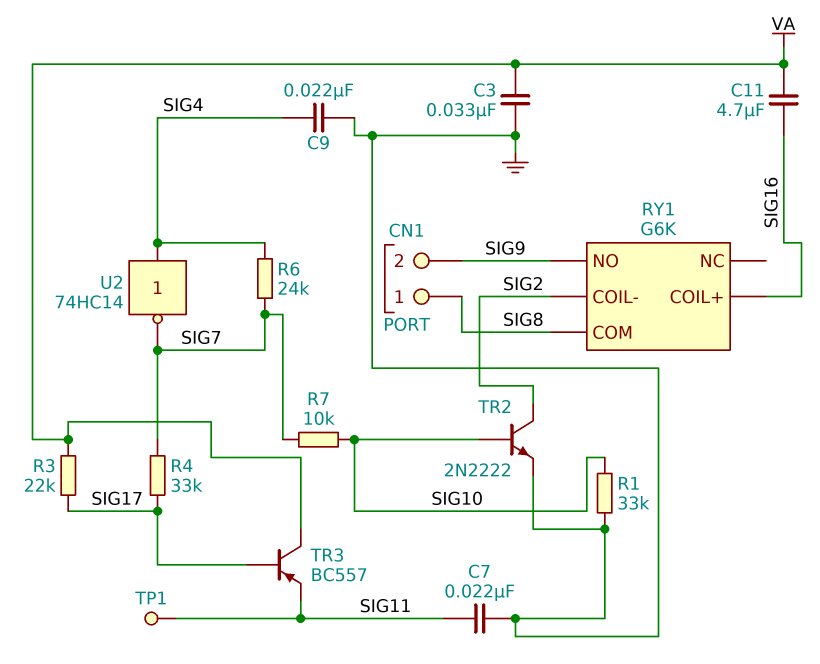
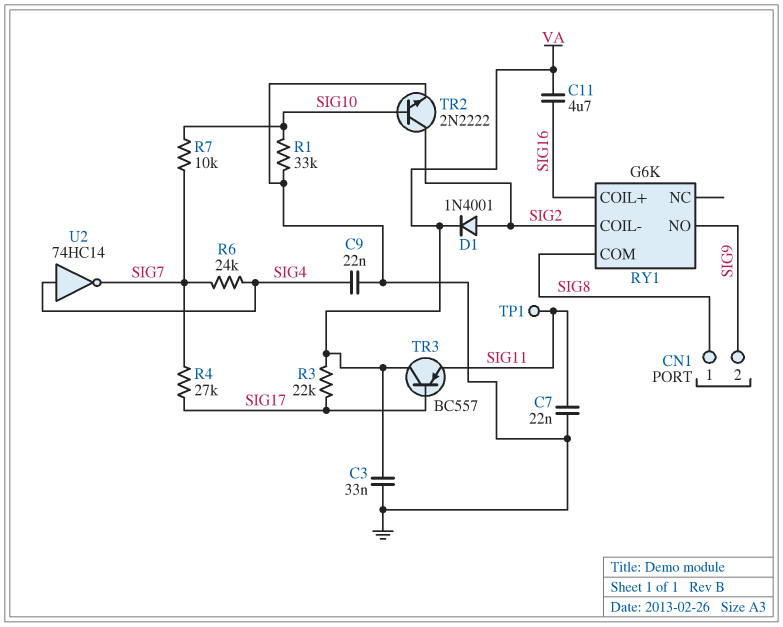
D1: none -> diode 1N4001 (A SIG2, K VA)
R4: 33k (SIG7, SIG17) -> 27k (SIG7, SIG17)

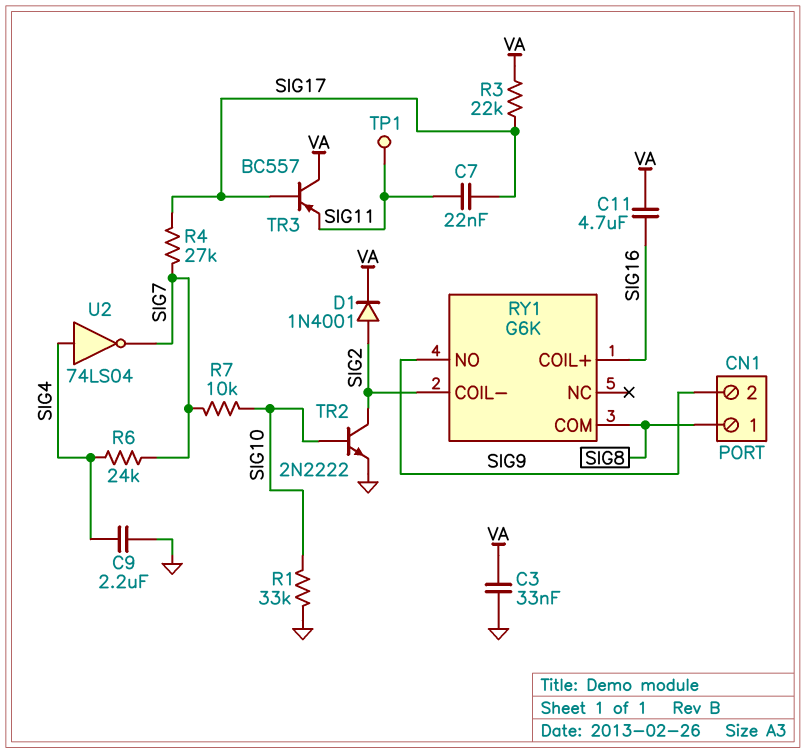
C7: 22nF (GND, SIG11) -> 22nF (SIG11, SIG17)
C9: 22nF (GND, SIG4) -> 2.2uF (GND, SIG4)
U2: NOT 74HC14 (in SIG4, out SIG7) -> NOT 74LS04 (in SIG4, out SIG7)

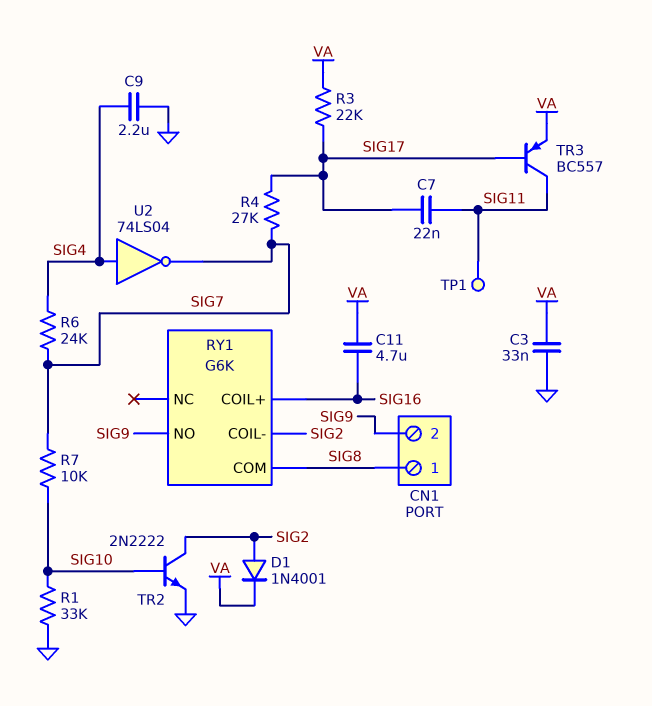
TR3: PNP BC557 (B SIG17, C VA, E SIG11) -> PNP BC557 (B SIG17, C SIG11, E VA)

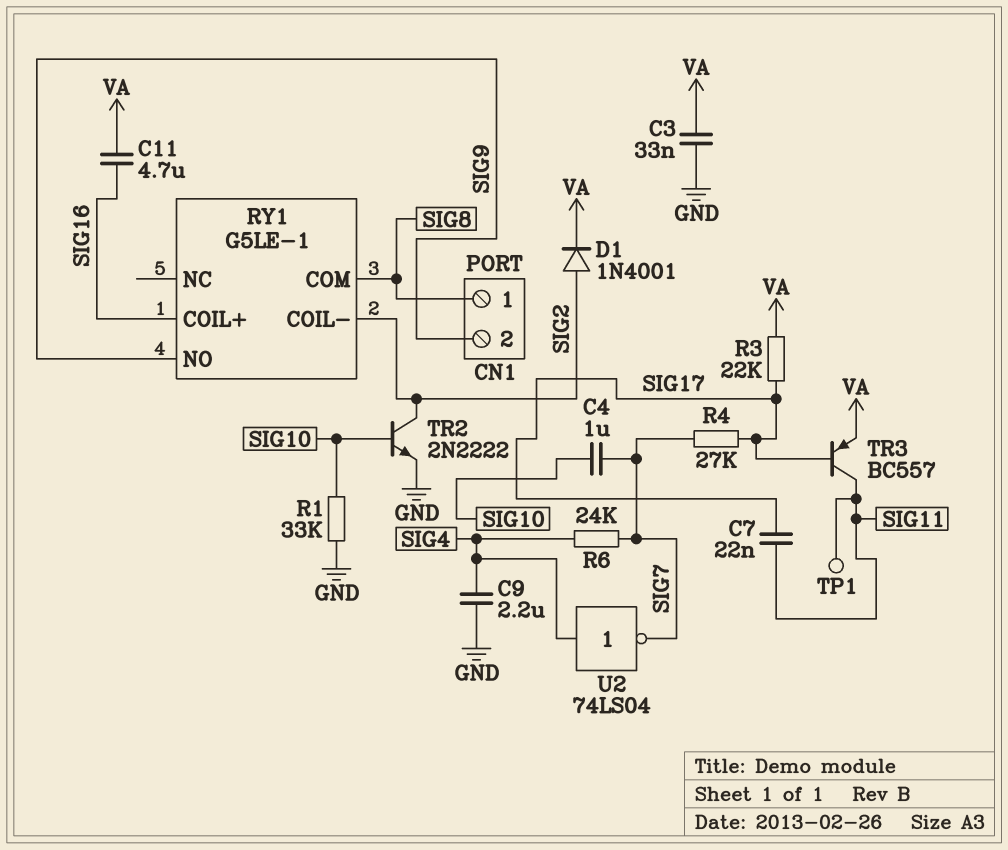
C4: none -> 1uF (SIG7, SIG10)
R7: 10k (SIG7, SIG10) -> none
RY1: G6K -> G5LE-1

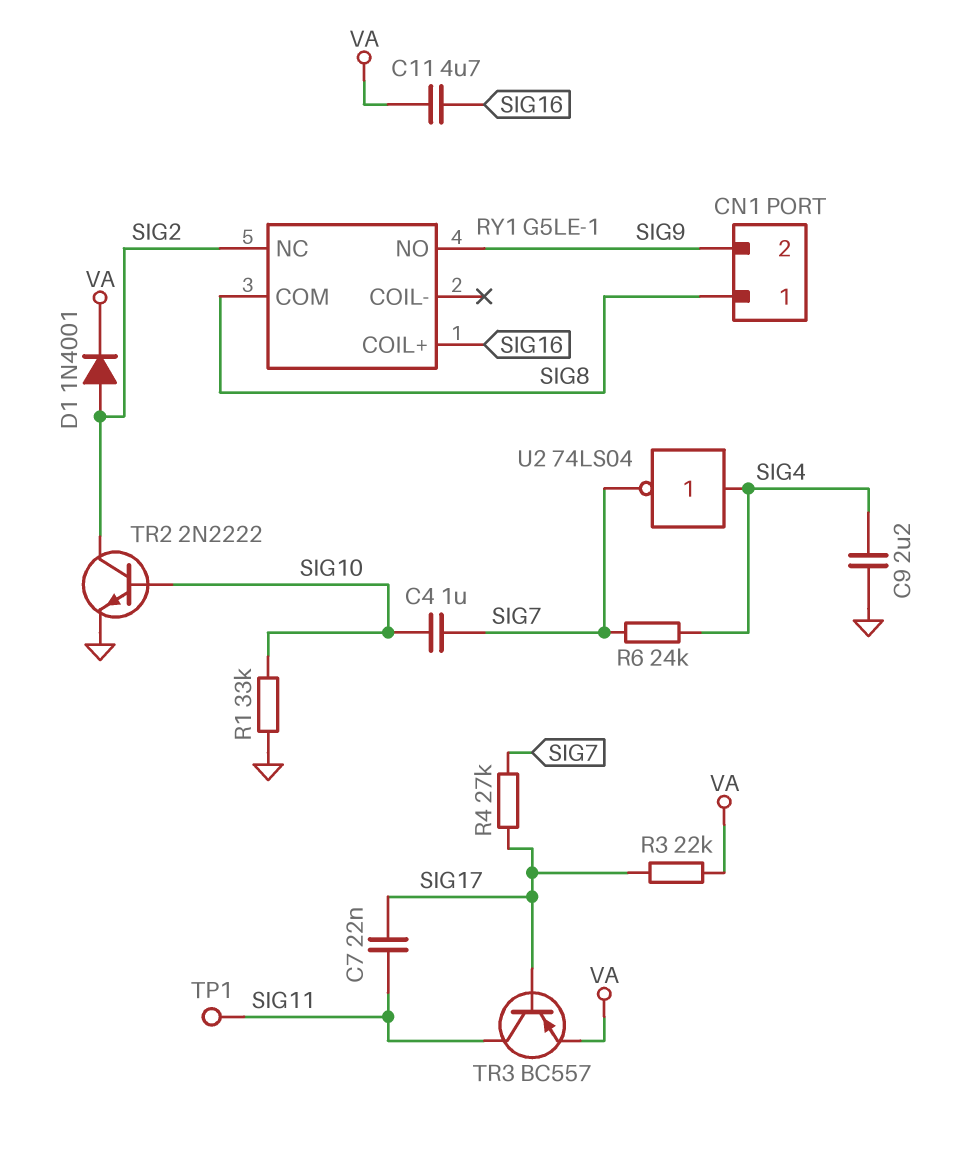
C3: 33nF (GND, VA) -> none
RY1 pin COIL-: SIG2 -> none
RY1 pin NC: none -> SIG2

